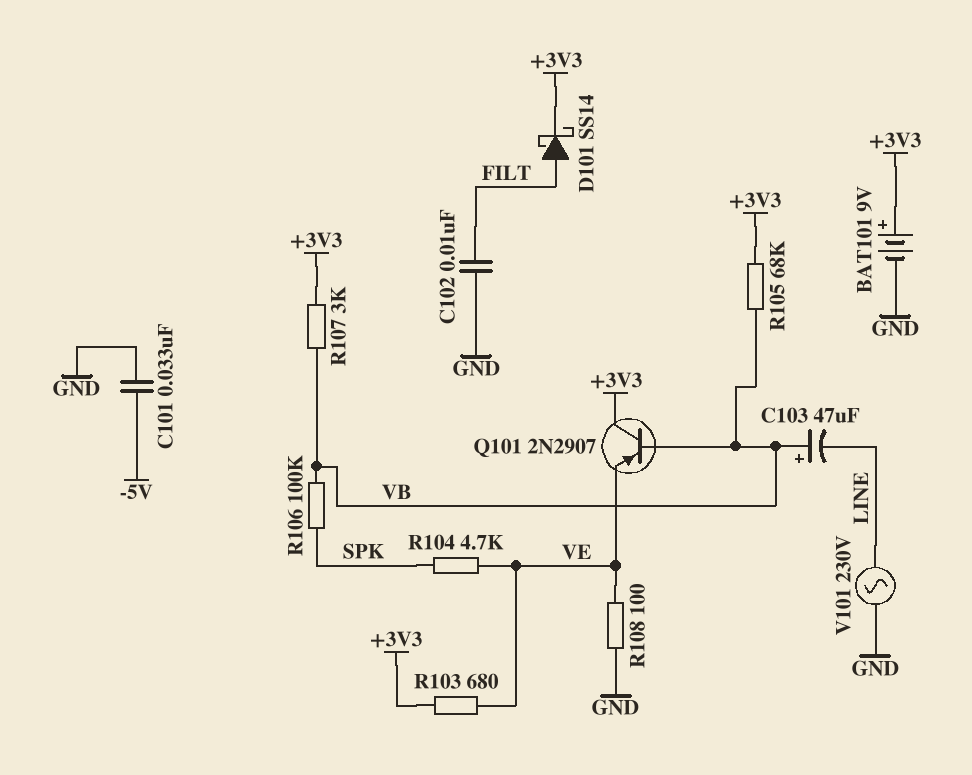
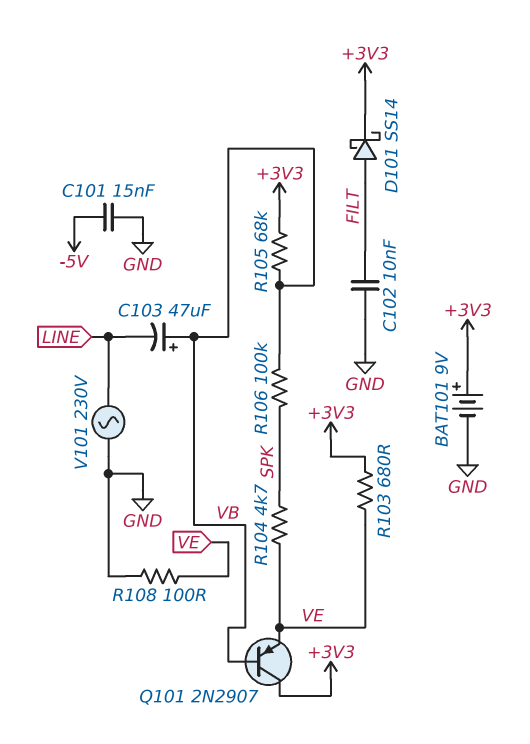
C101: 33nF (-5V, GND) -> 15nF (-5V, GND)
R107: 3k (+3V3, VB) -> none

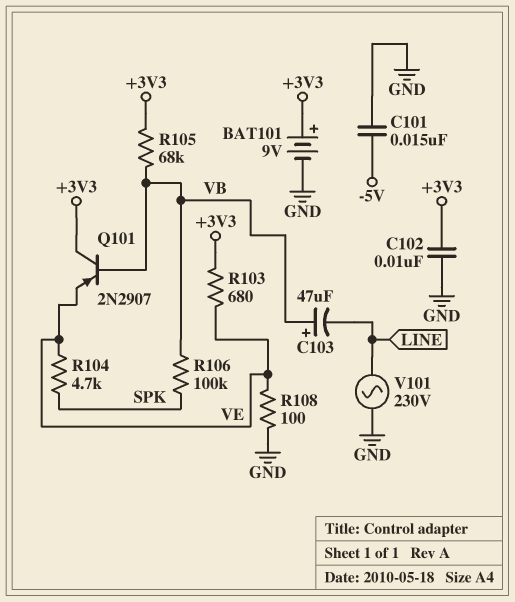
C102: 10nF (FILT, GND) -> 10nF (+3V3, GND)
D101: schottky SS14 (A FILT, K +3V3) -> none

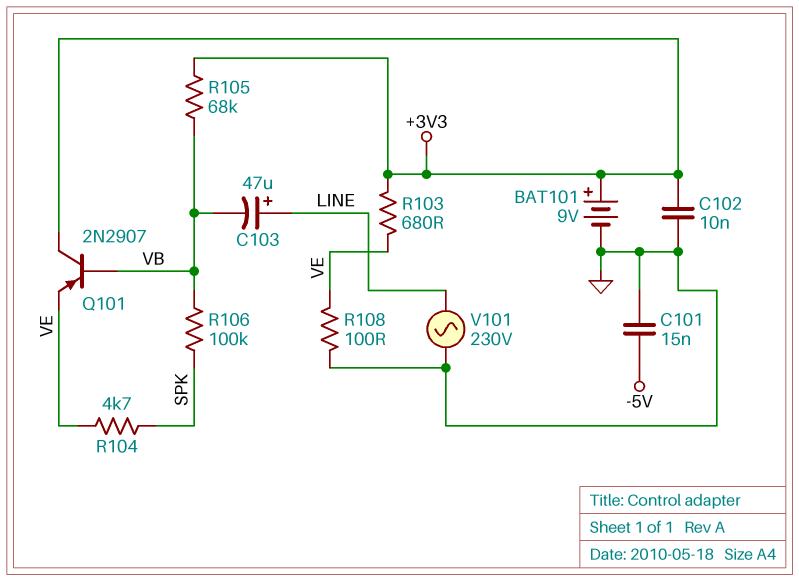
C103: 47uF (plus VB, minus LINE) -> 47uF (plus LINE, minus VB)

